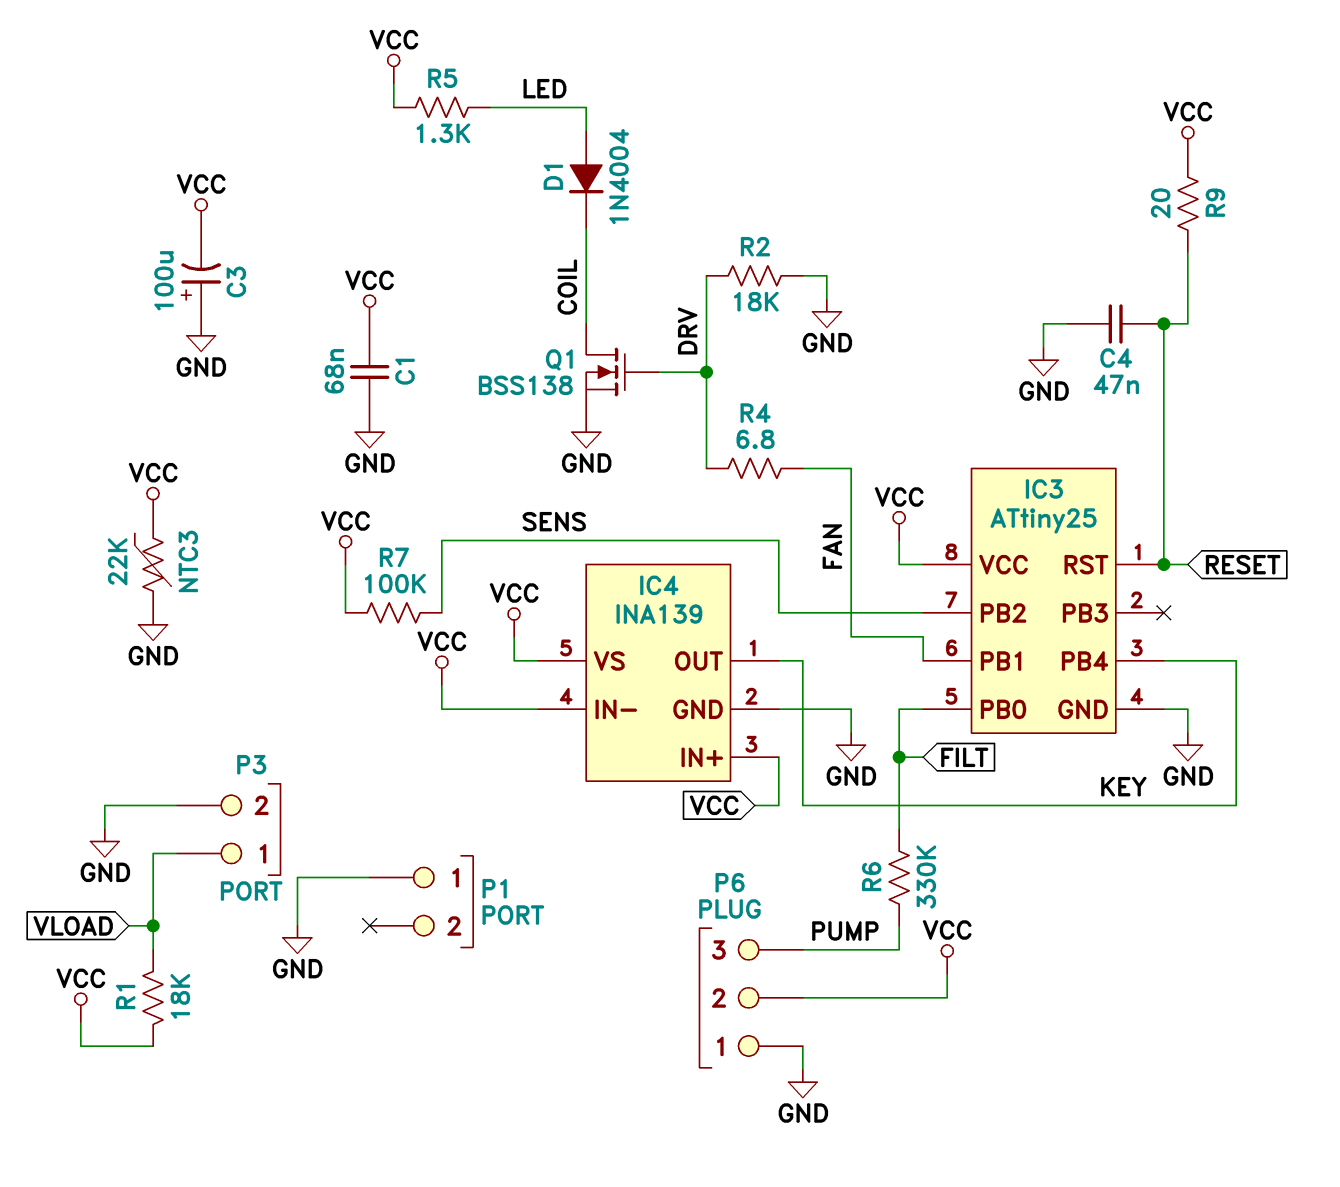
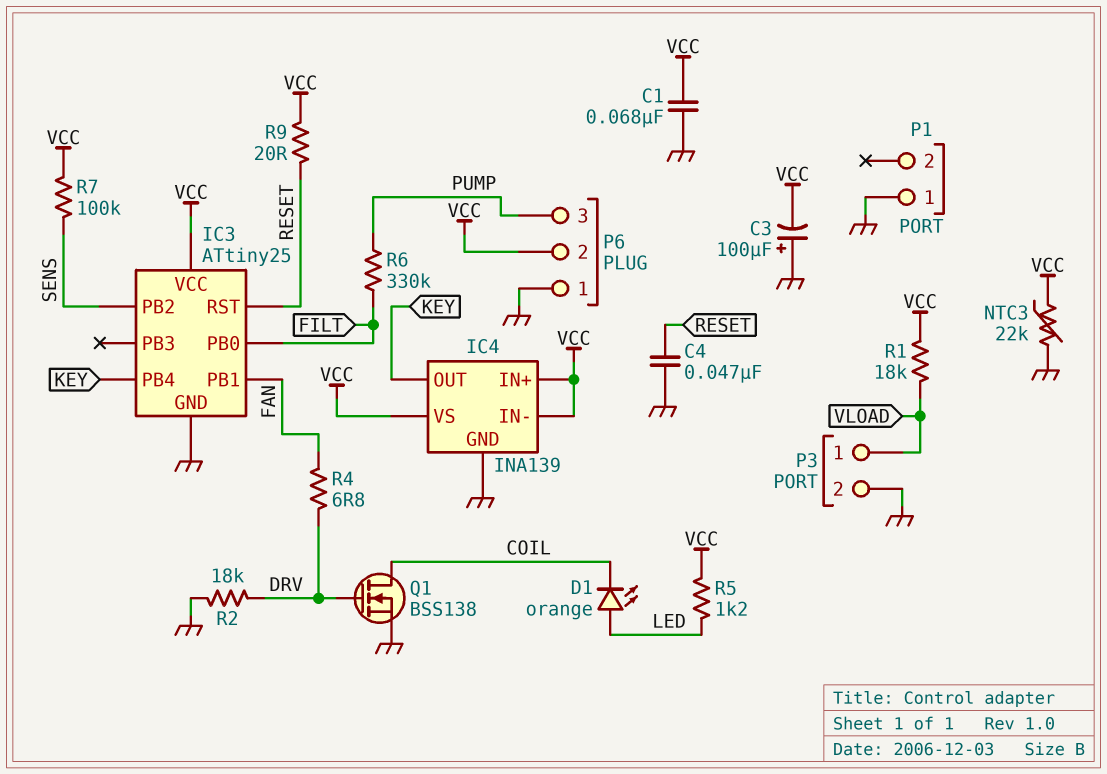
D1: diode 1N4004 (A LED, K COIL) -> LED orange (A LED, K COIL)
R5: 1.3k (LED, VCC) -> 1.2k (LED, VCC)

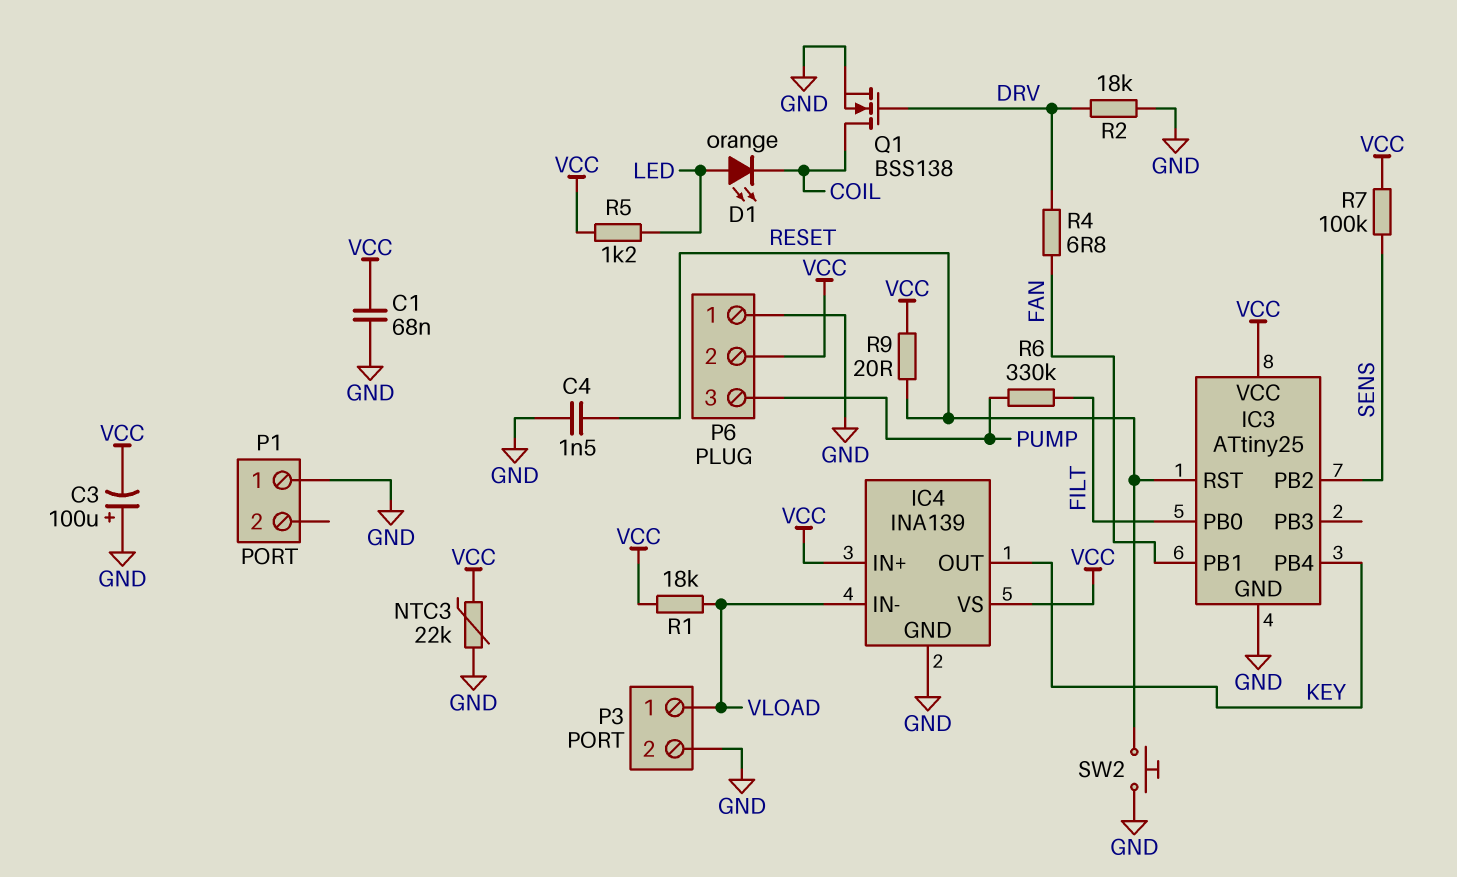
C4: 47nF (GND, RESET) -> 1.5nF (GND, RESET)
IC4 pin IN-: VCC -> VLOAD
SW2: none -> button (GND, RESET)

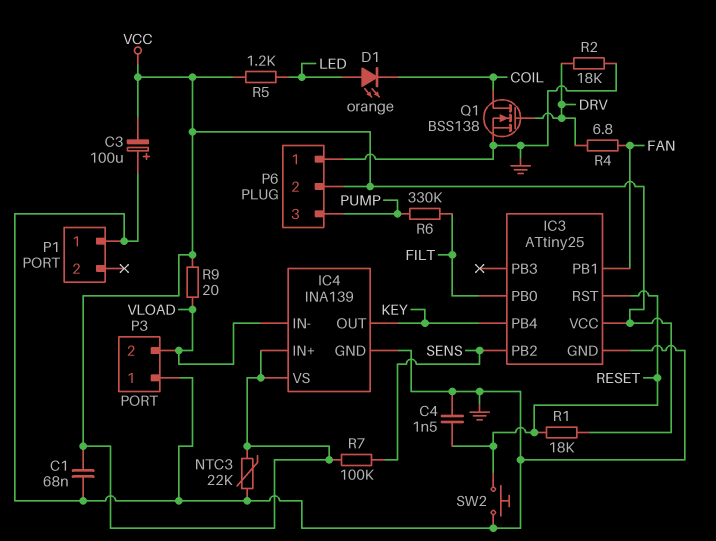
P3 pin 1: VLOAD -> GND
P3 pin 2: GND -> VLOAD
R1: 18k (VCC, VLOAD) -> 18k (RESET, VCC)
R9: 20 (RESET, VCC) -> 20 (VCC, VLOAD)

